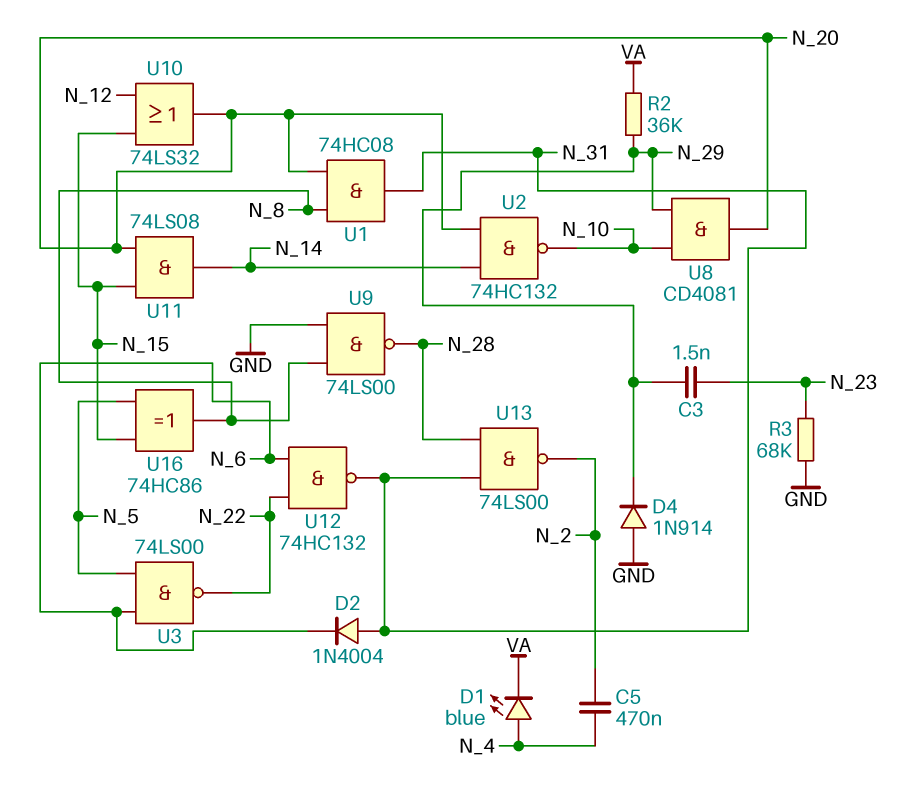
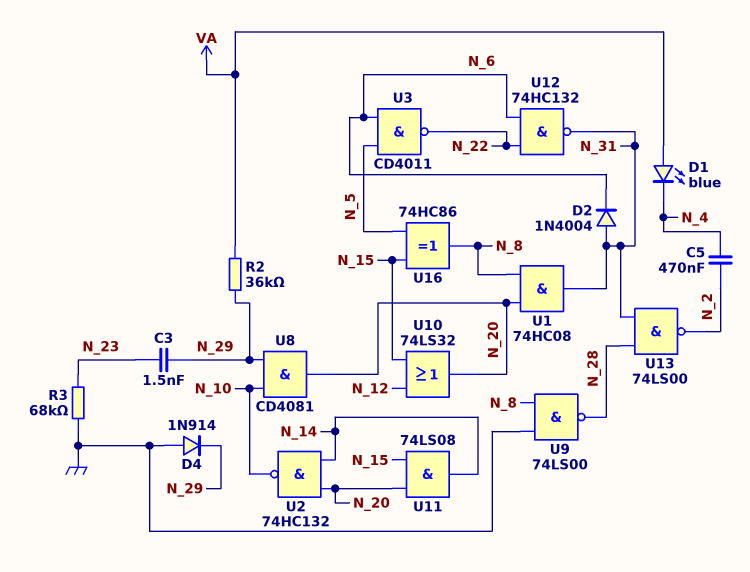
D1: LED blue (A N_4, K VA) -> LED blue (A VA, K N_4)
U3: NAND 74LS00 (in N_5, in N_6, out N_22) -> NAND CD4011 (in N_5, in N_6, out N_22)

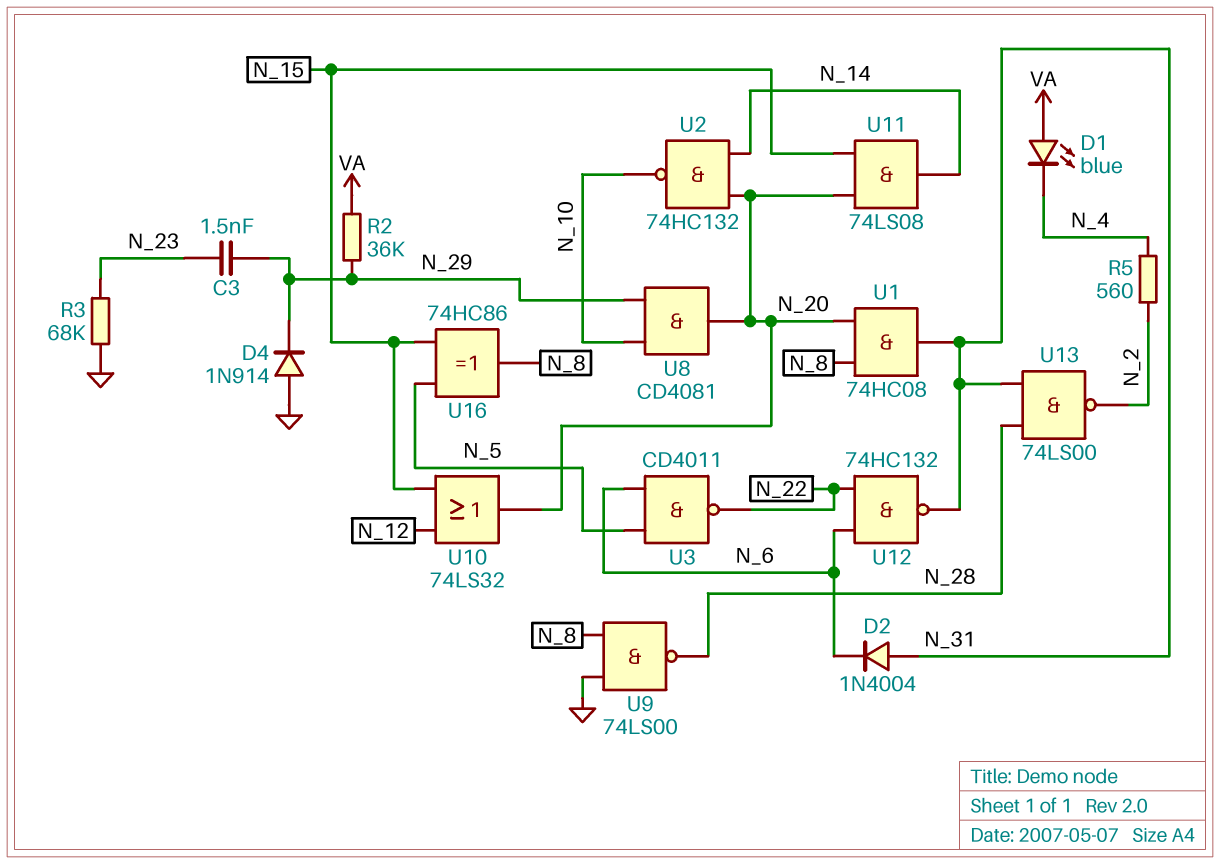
C5: 470nF (N_2, N_4) -> none
R5: none -> 560 (N_2, N_4)

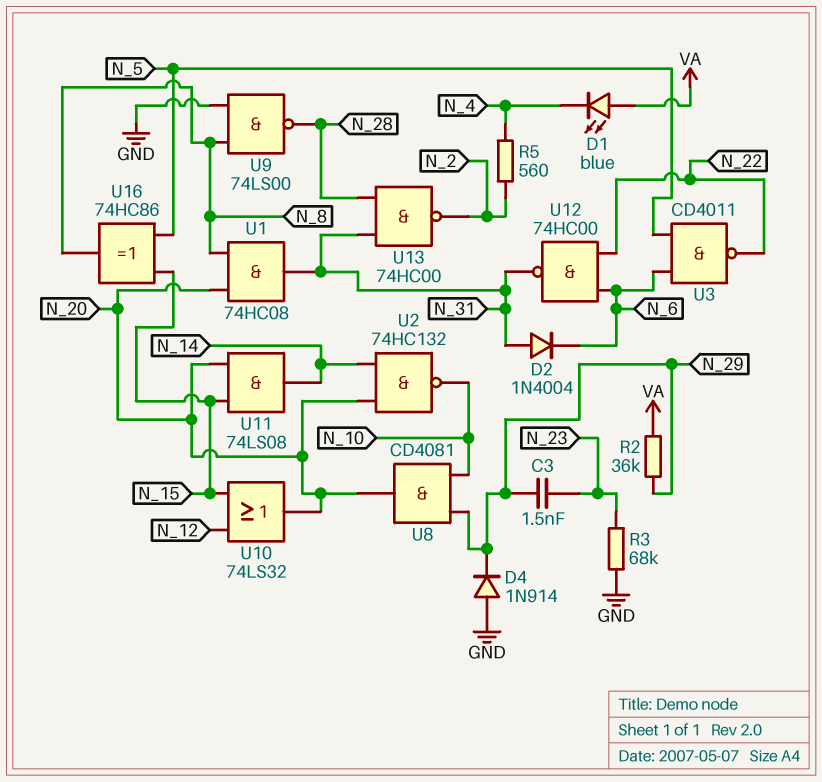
U12: NAND 74HC132 (in N_6, in N_22, out N_31) -> NAND 74HC00 (in N_6, in N_22, out N_31)
U13: NAND 74LS00 (in N_28, in N_31, out N_2) -> NAND 74HC00 (in N_28, in N_31, out N_2)

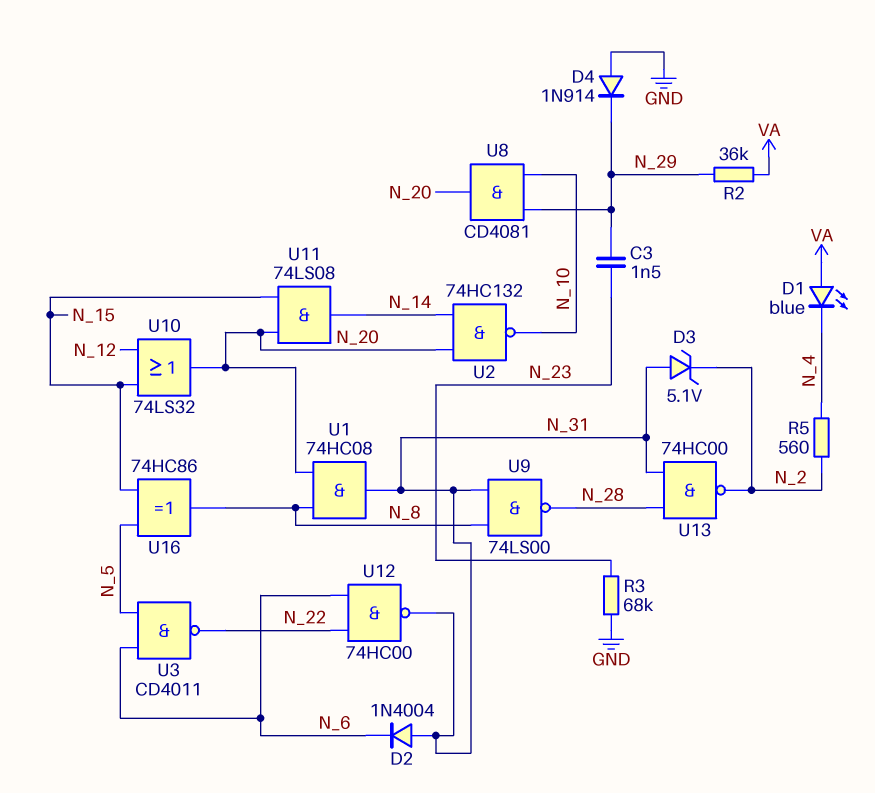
D3: none -> zener 5.1V (A N_31, K N_2)
U9: NAND 74LS00 (in GND, in N_8, out N_28) -> NAND 74LS00 (in N_8, in N_31, out N_28)

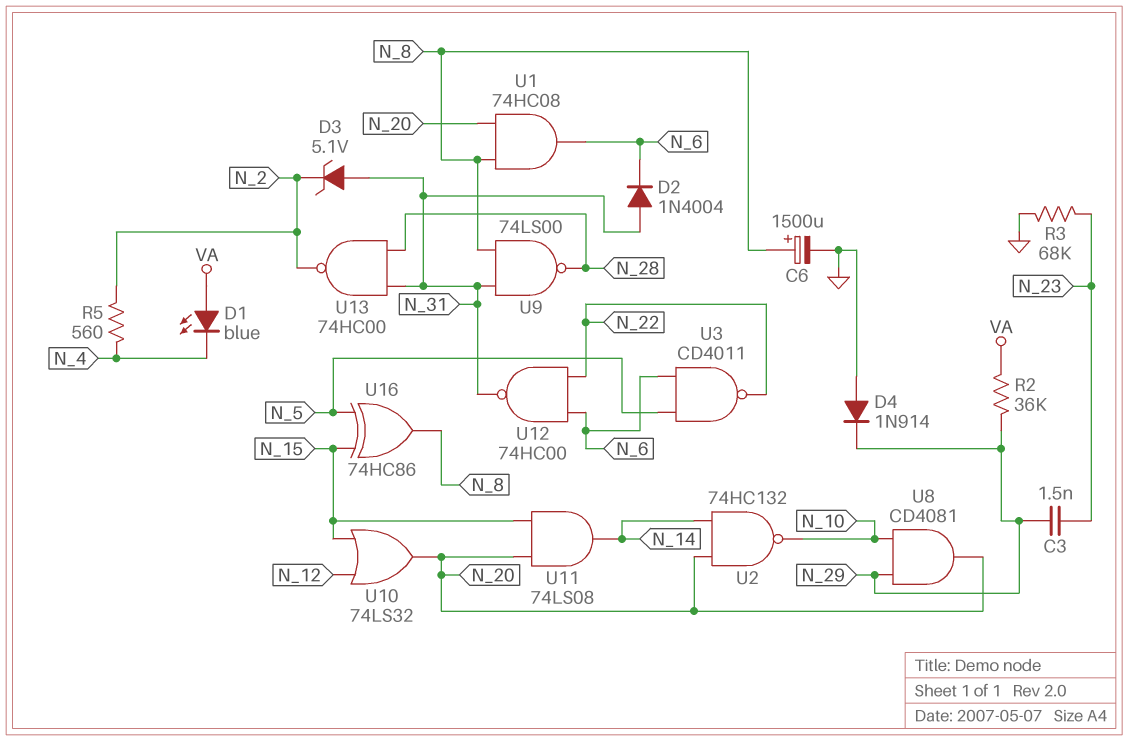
C6: none -> 1500uF (plus N_8, minus GND)
U1: AND 74HC08 (in N_8, in N_20, out N_31) -> AND 74HC08 (in N_8, in N_20, out N_6)

